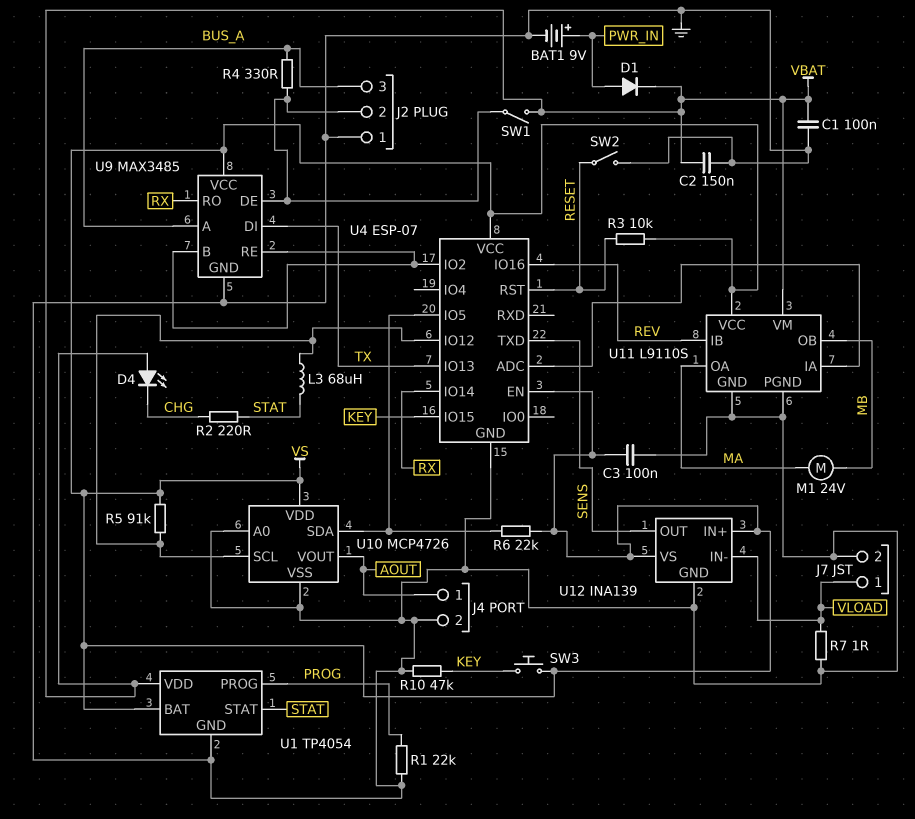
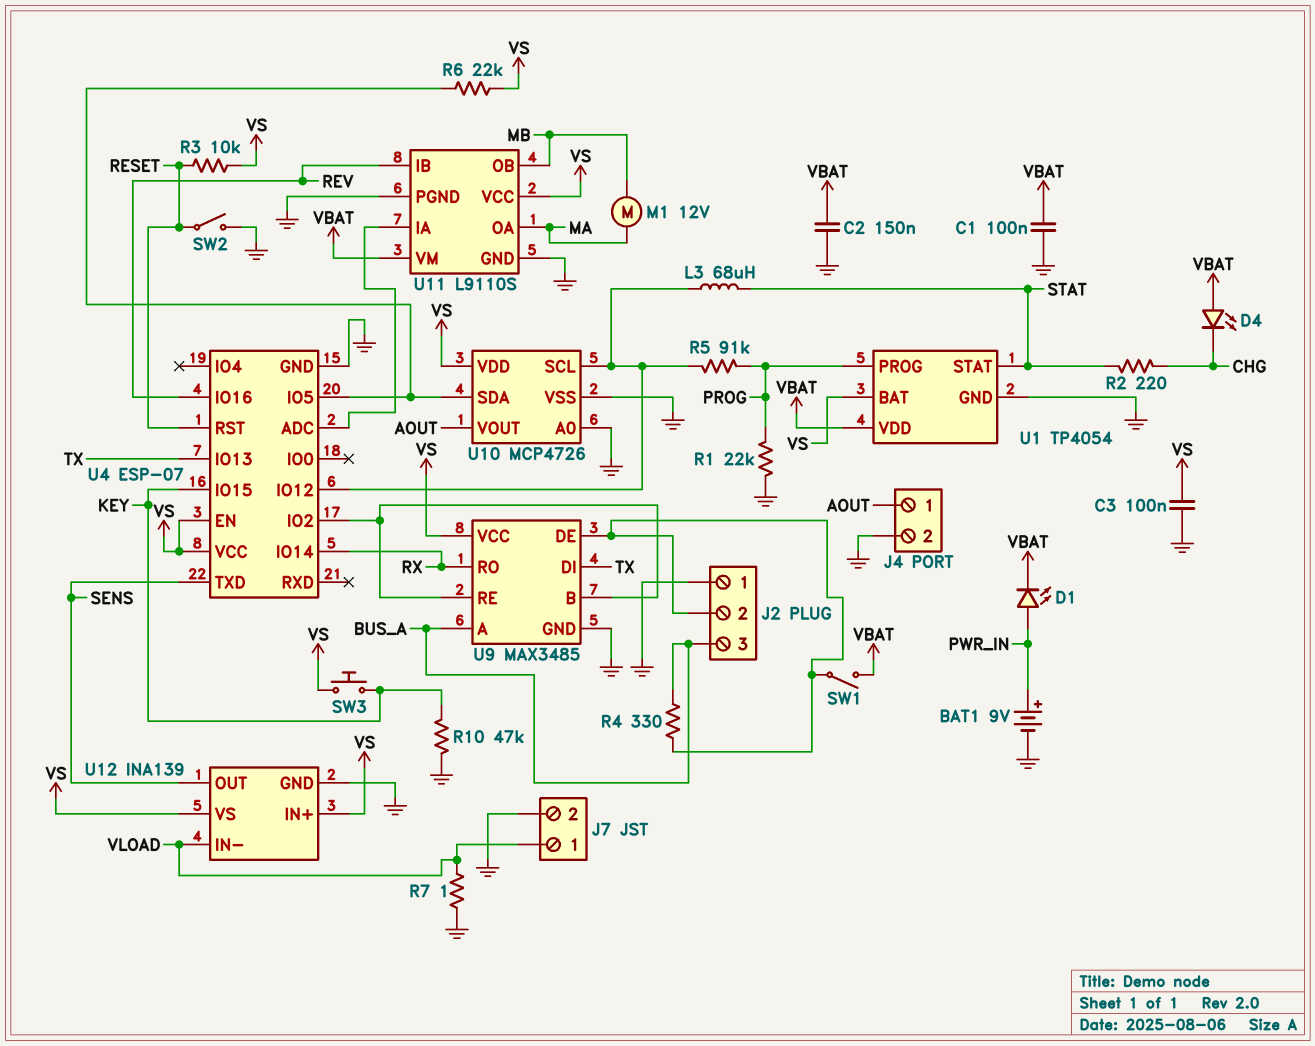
D1: diode (A PWR_IN, K VBAT) -> LED (A PWR_IN, K VBAT)
M1: motor 24V (MA, MB) -> motor 12V (MA, MB)
R5: 91k (U4/IO12, VS) -> 91k (PROG, U4/IO12)

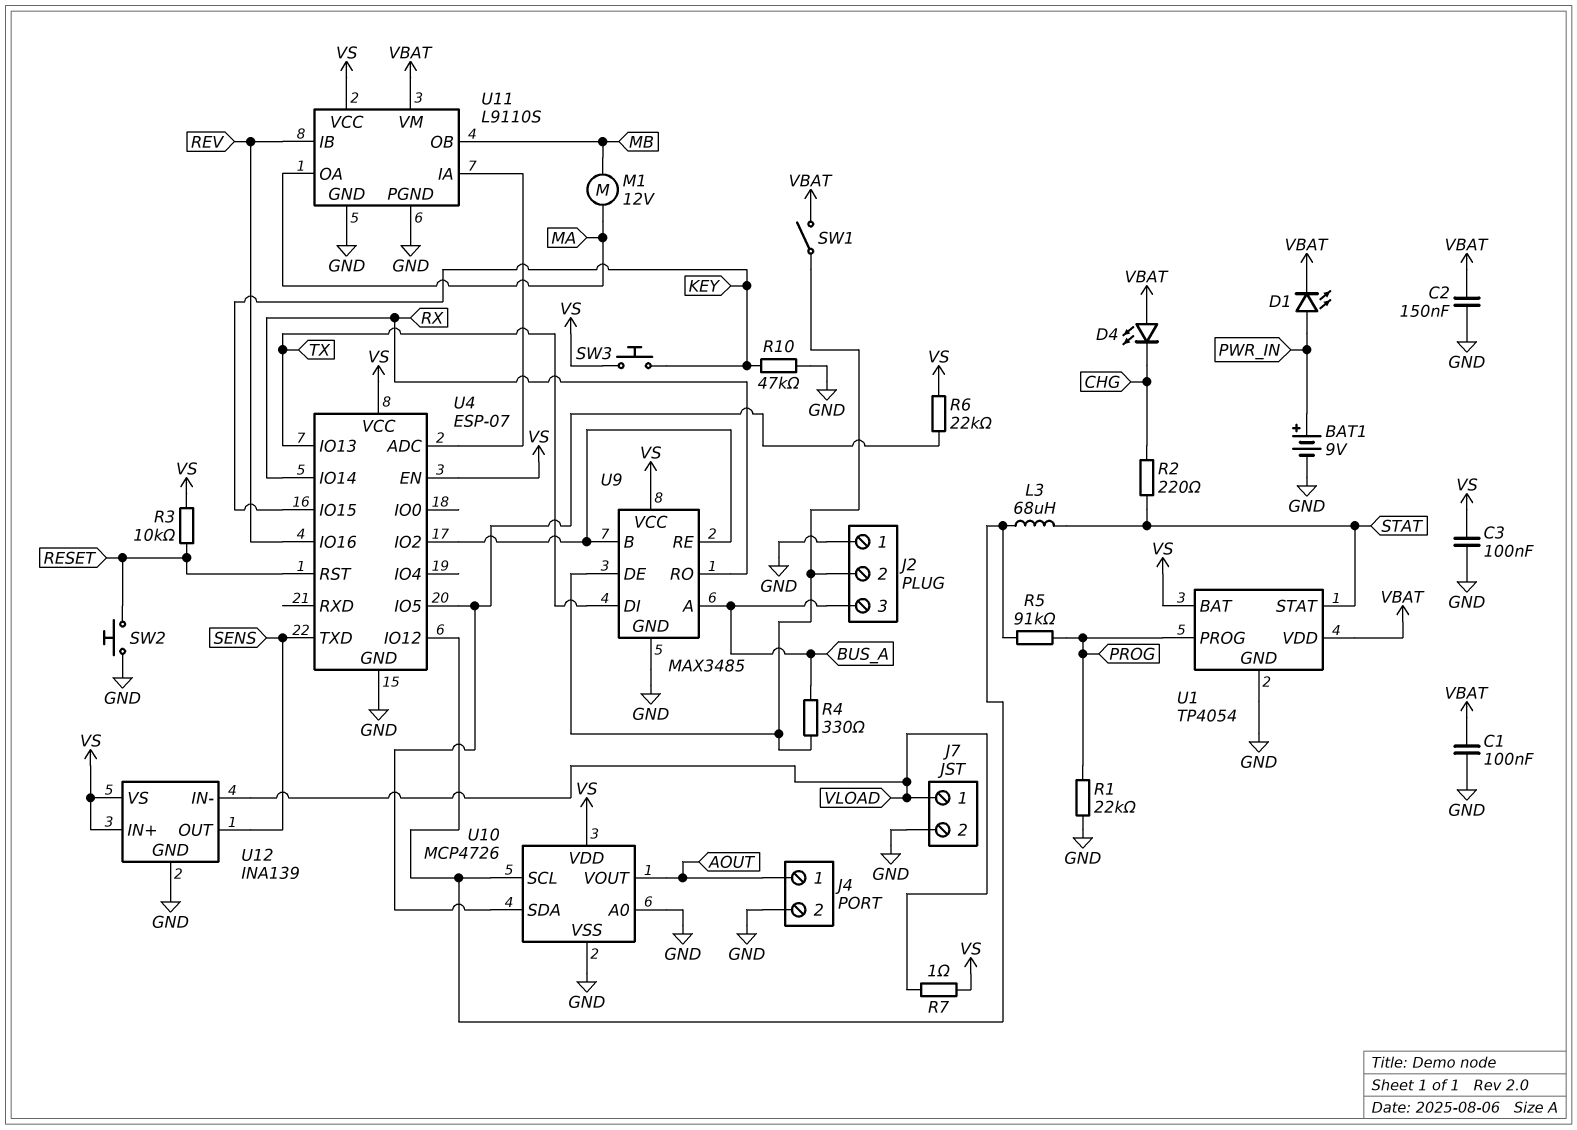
R7: 1 (GND, VLOAD) -> 1 (VLOAD, VS)
SW2: switch (GND, RESET) -> button (GND, RESET)

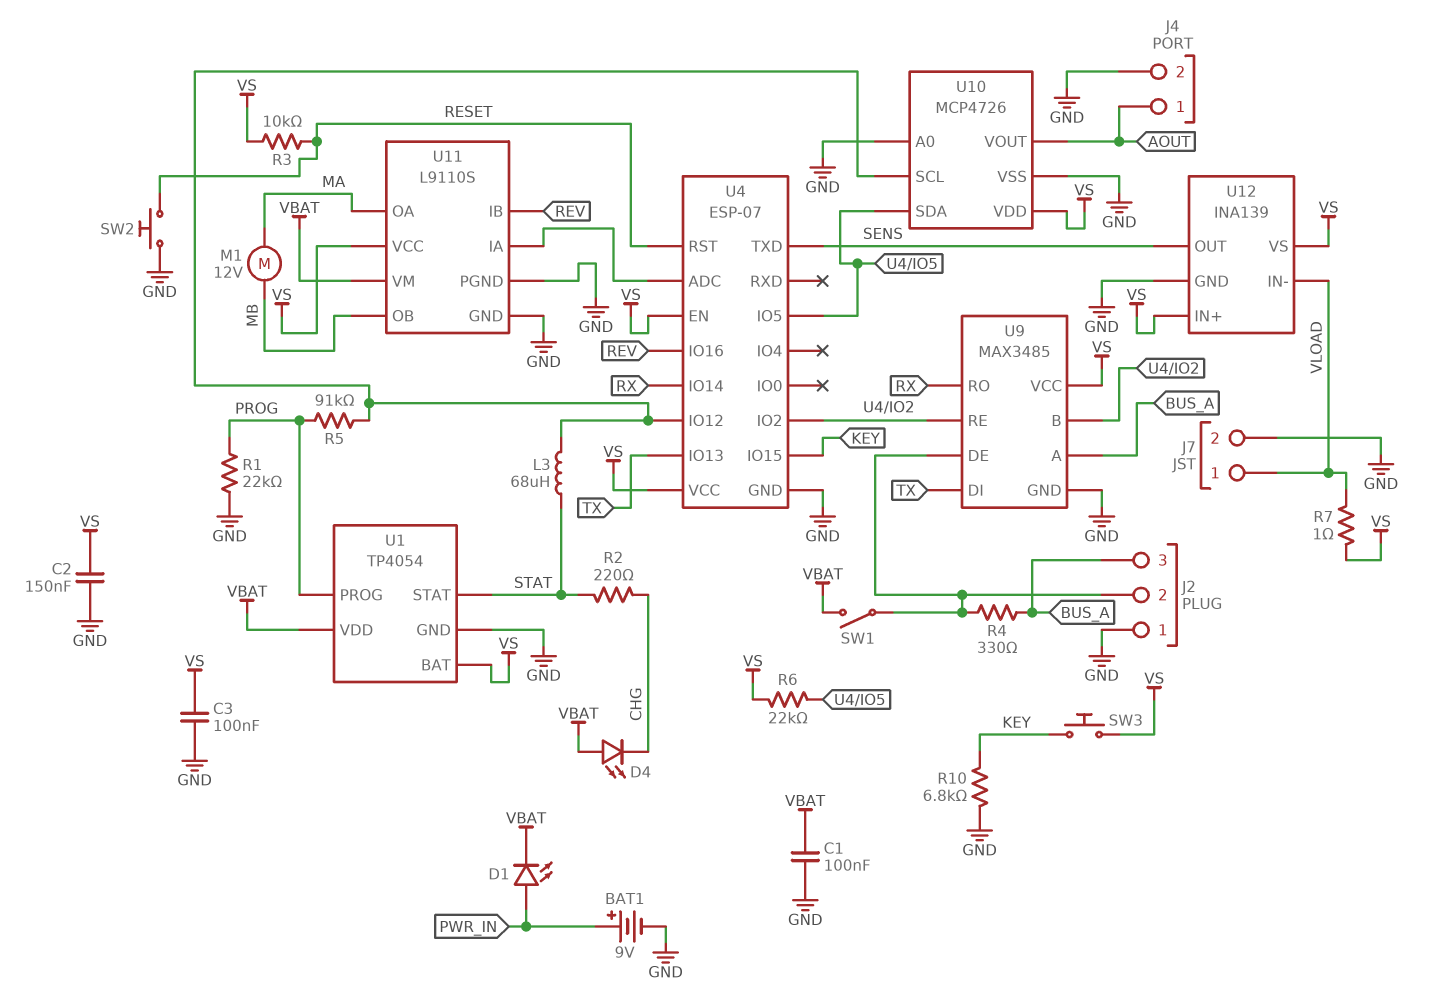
C2: 150nF (GND, VBAT) -> 150nF (GND, VS)
R10: 47k (GND, KEY) -> 6.8k (GND, KEY)

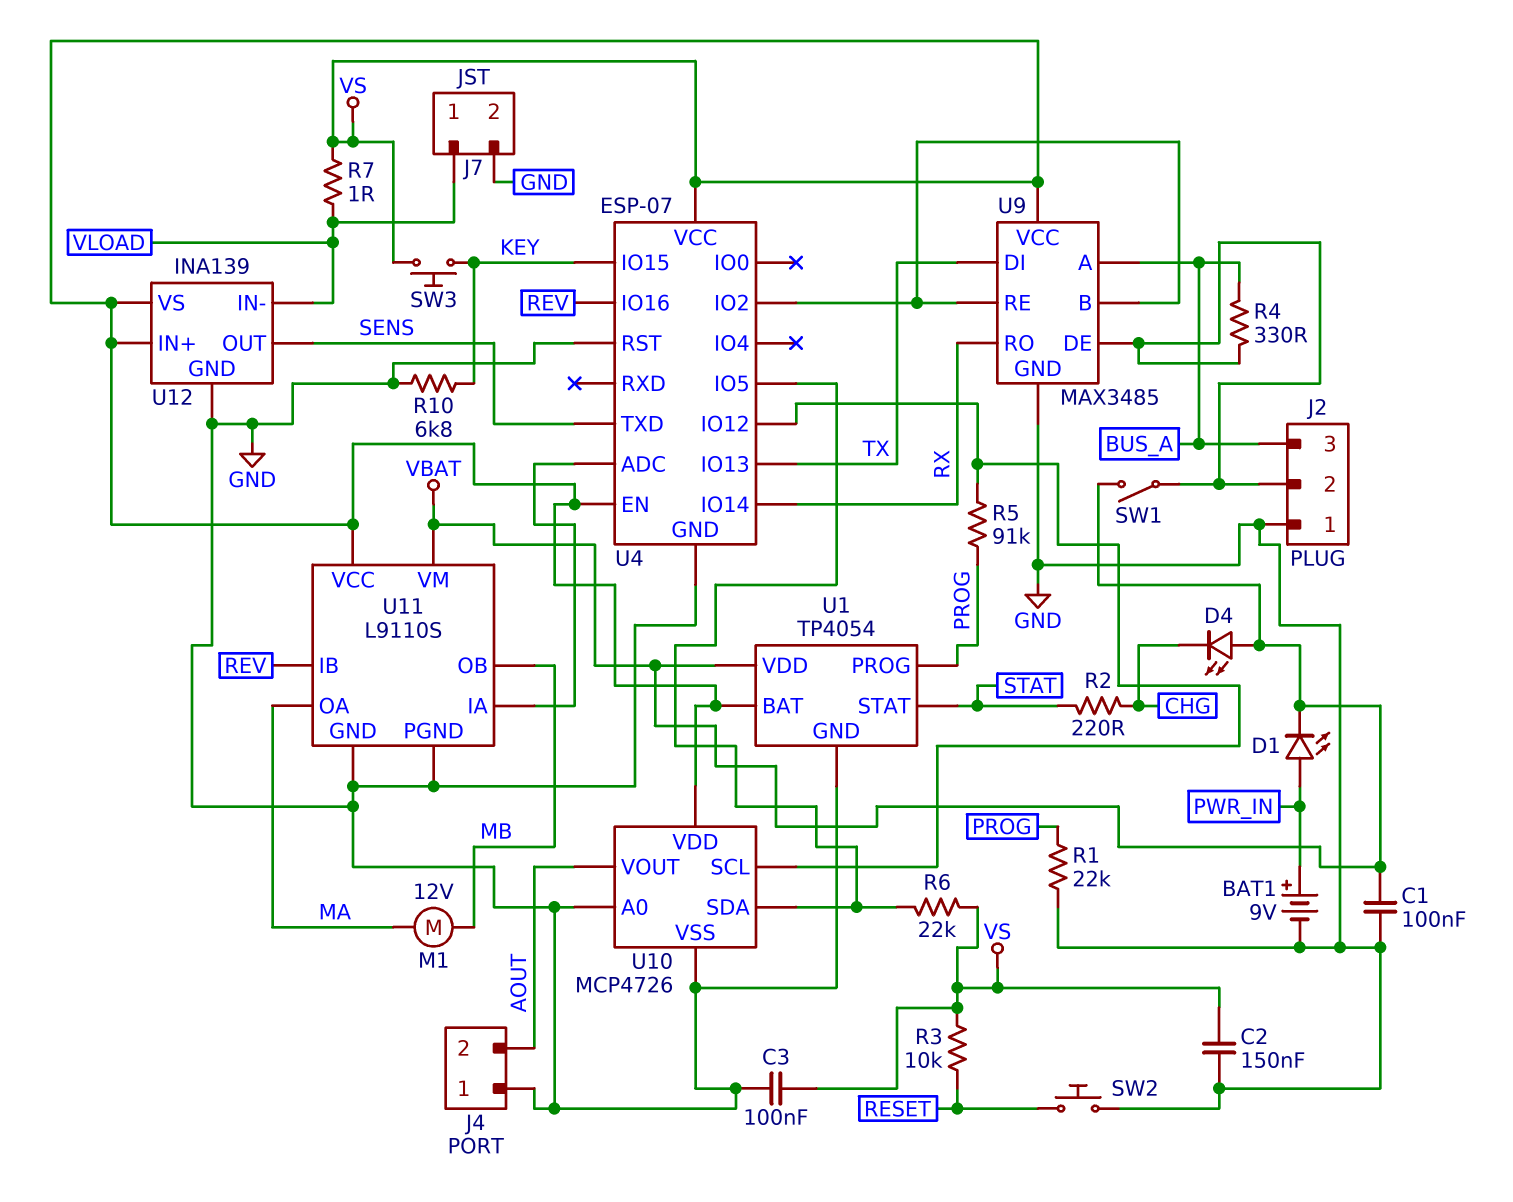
J4 pin 1: AOUT -> GND
J4 pin 2: GND -> AOUT
L3: 68uH (STAT, U4/IO12) -> none
U4 pin RST: RESET -> GND

